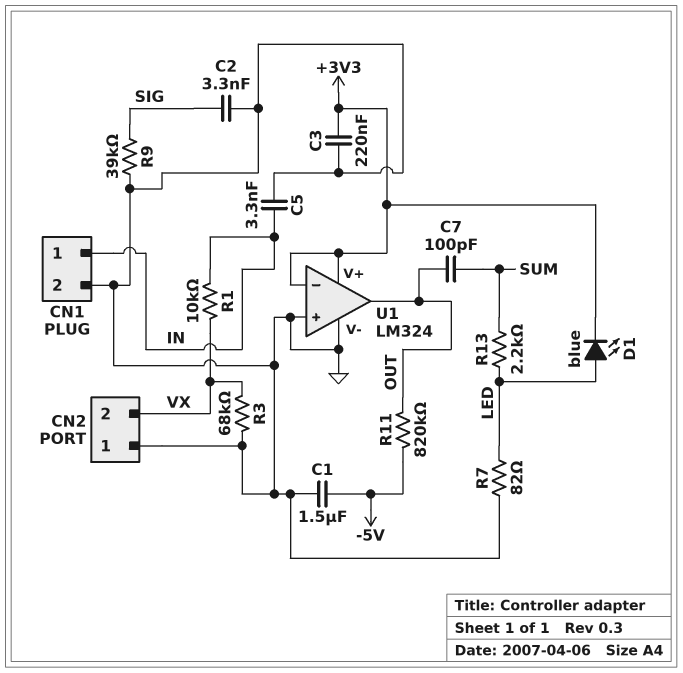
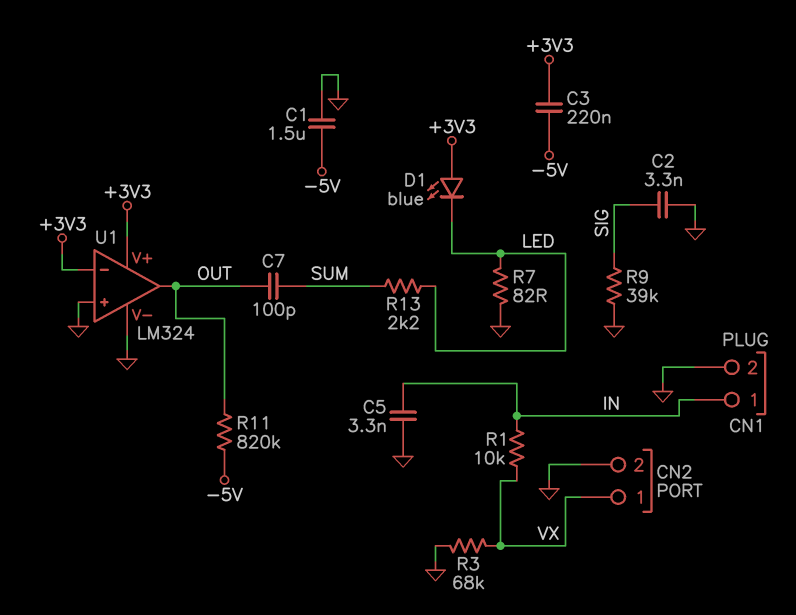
C3: 220nF (+3V3, GND) -> 220nF (+3V3, -5V)
CN2 pin 1: GND -> VX
CN2 pin 2: VX -> GND
D1: LED blue (A LED, K +3V3) -> LED blue (A +3V3, K LED)

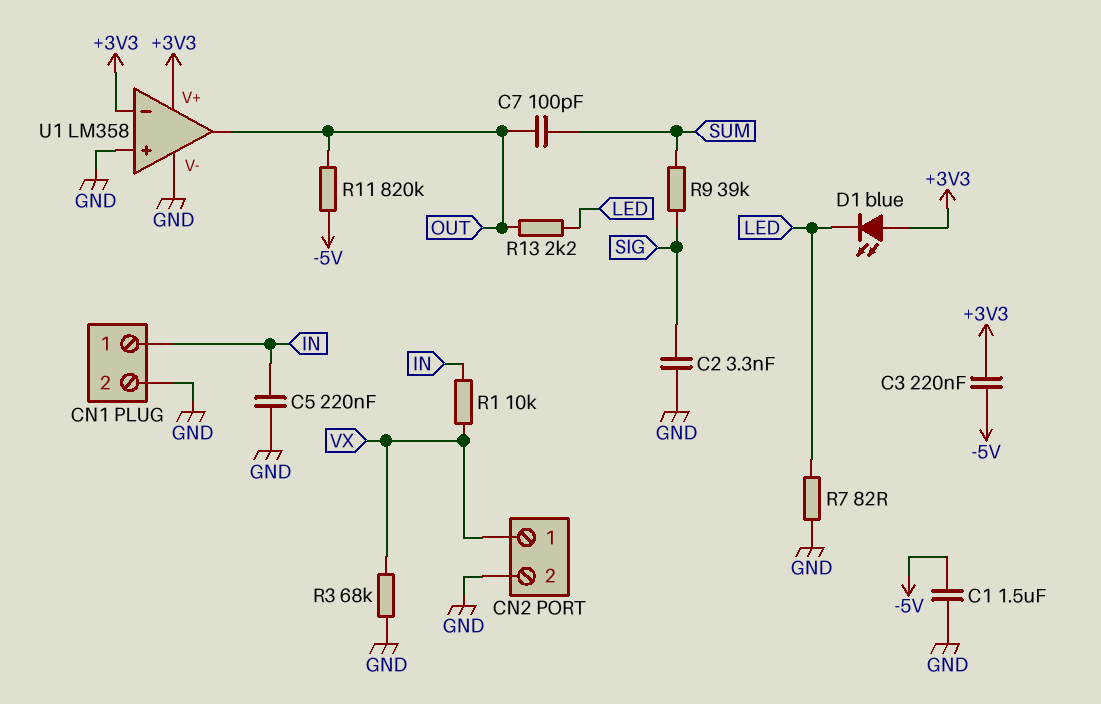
C5: 3.3nF (GND, IN) -> 220nF (GND, IN)
R9: 39k (GND, SIG) -> 39k (SIG, SUM)
R13: 2.2k (LED, SUM) -> 2.2k (LED, OUT)
U1: LM324 -> LM358

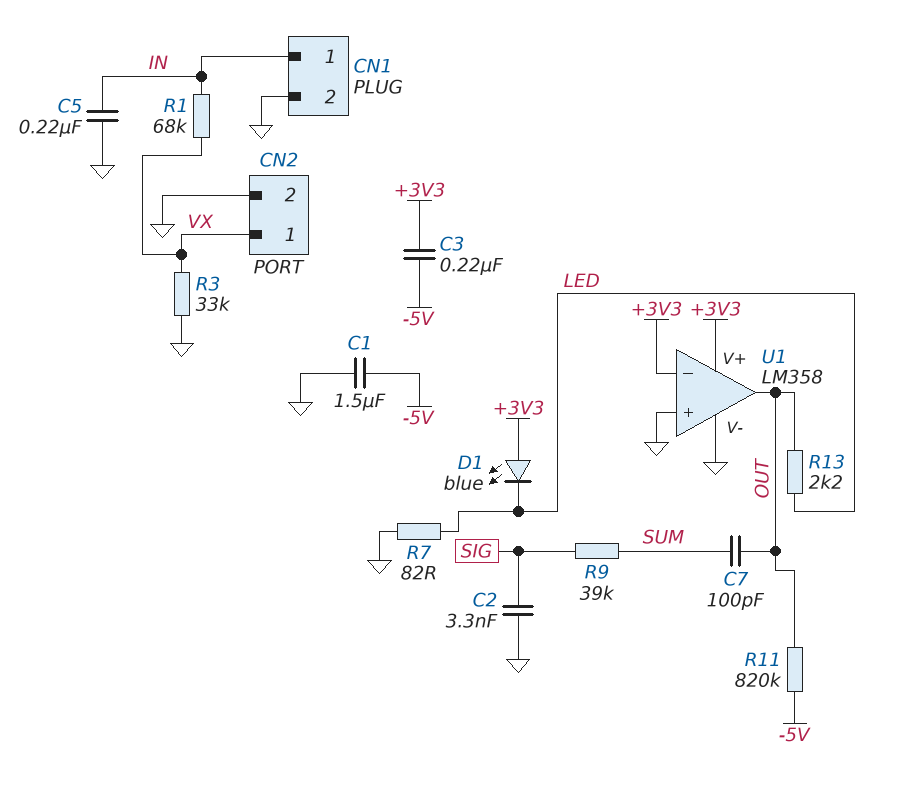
R1: 10k (IN, VX) -> 68k (IN, VX)
R3: 68k (GND, VX) -> 33k (GND, VX)

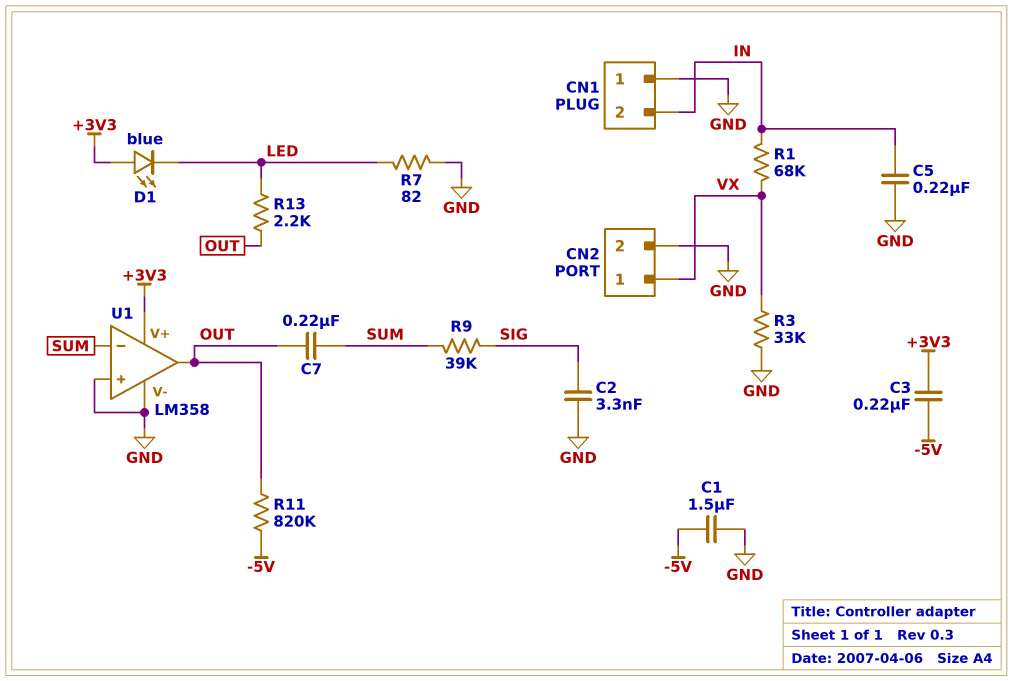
C7: 100pF (OUT, SUM) -> 220nF (OUT, SUM)
CN1 pin 1: IN -> GND
CN1 pin 2: GND -> IN
U1 pin in-: +3V3 -> SUM

